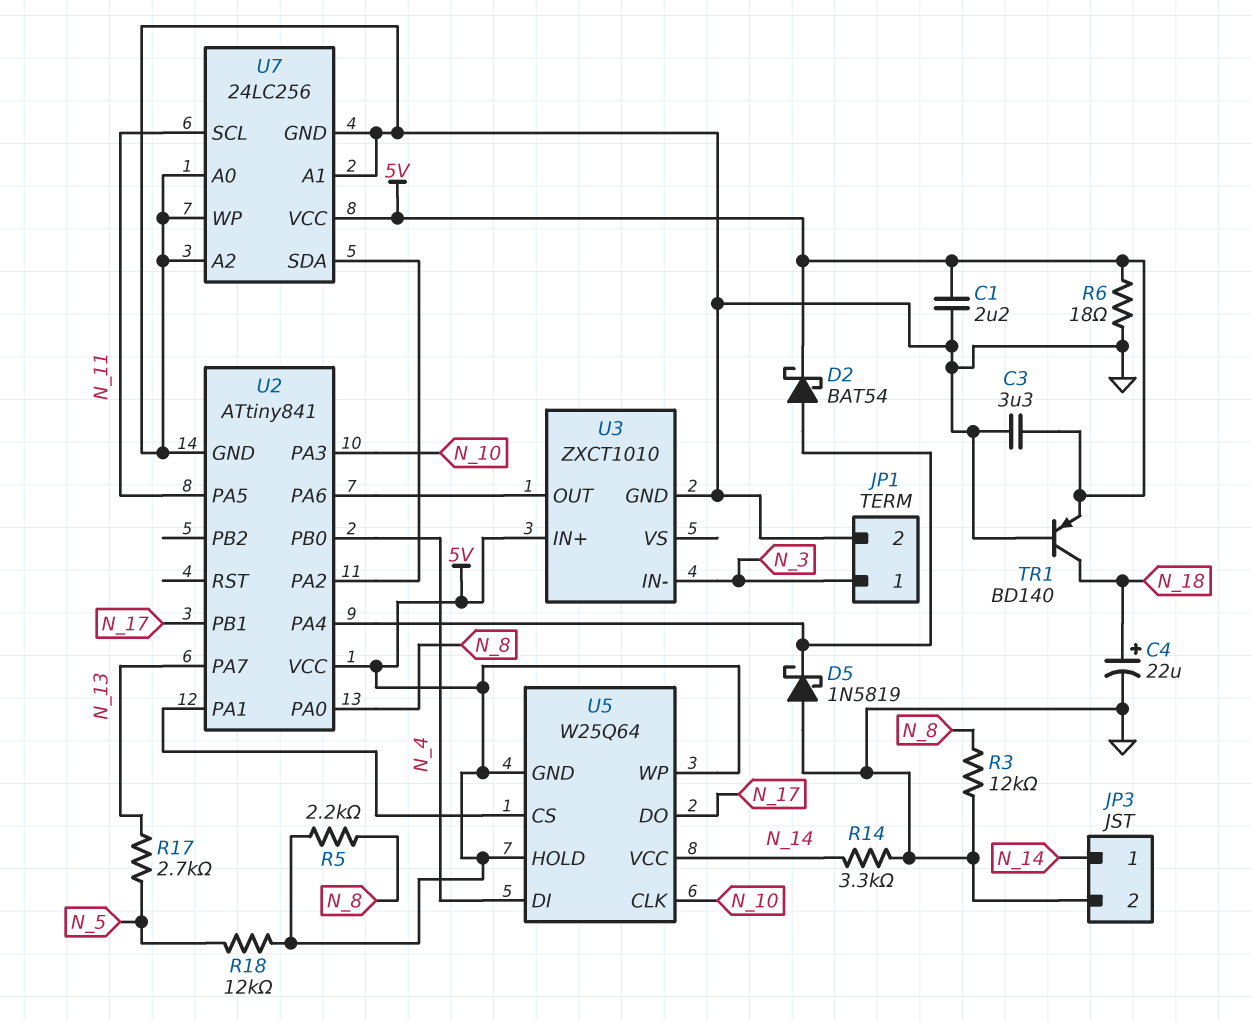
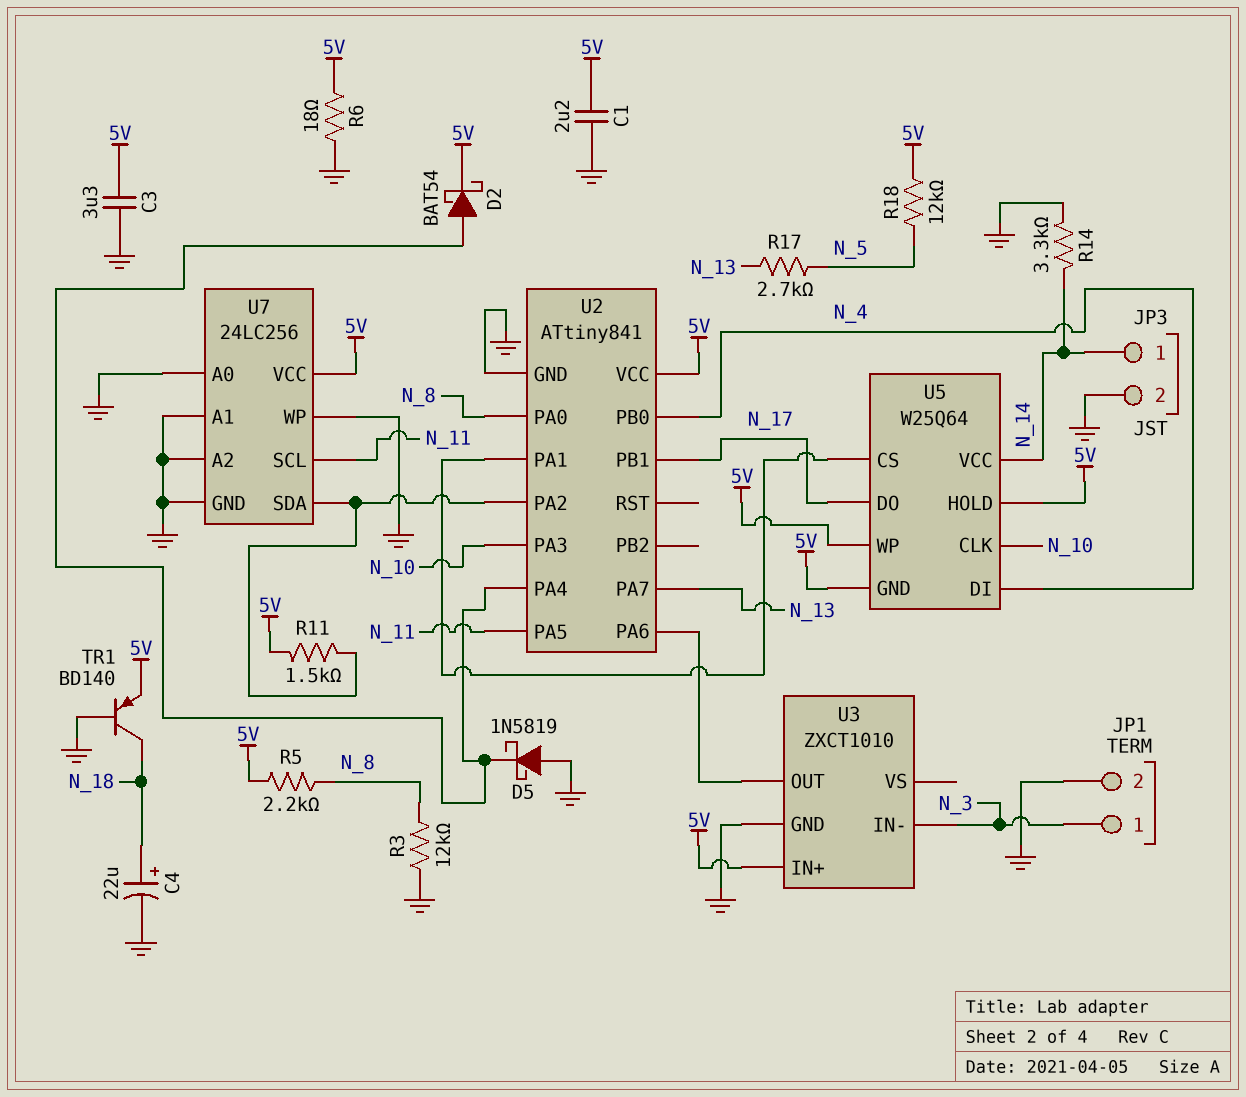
R11: none -> 1.5k (5V, U2/PA2)

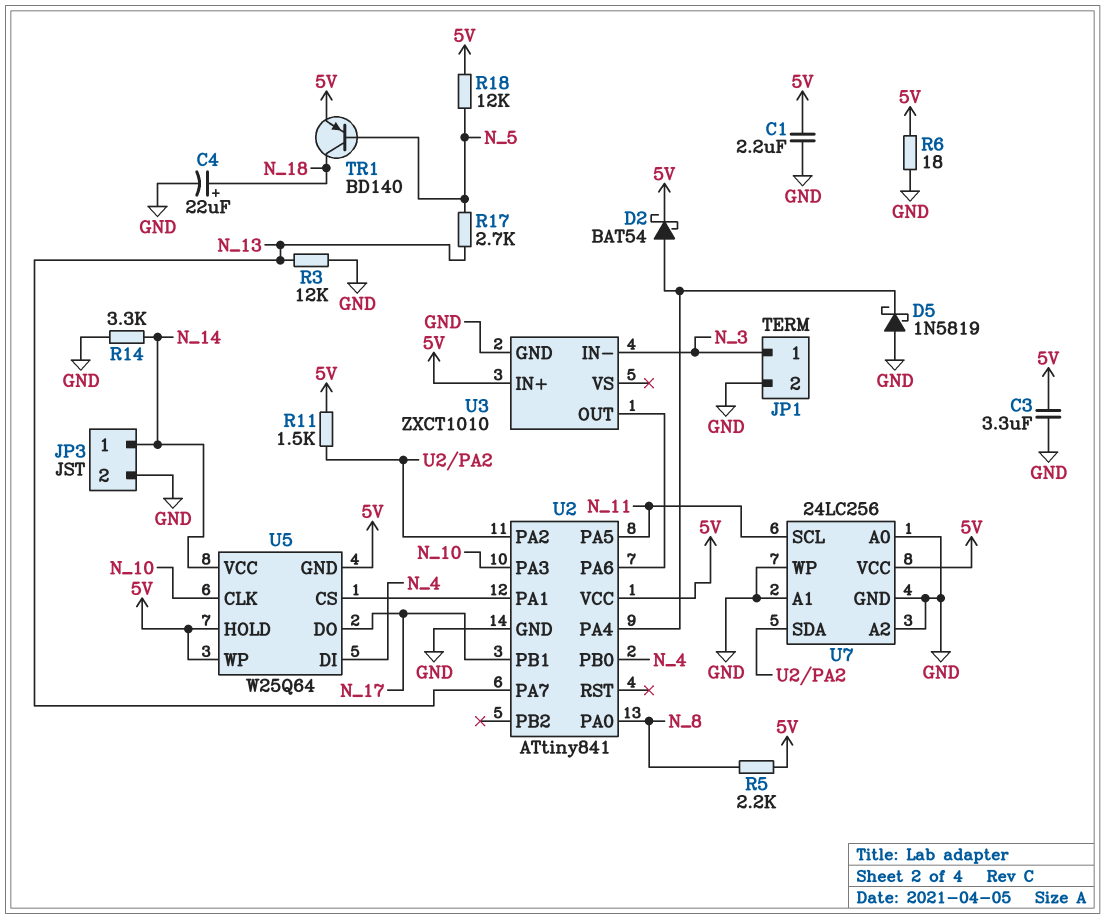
R3: 12k (GND, N_8) -> 12k (GND, N_13)
TR1: PNP BD140 (B GND, C N_18, E 5V) -> PNP BD140 (B N_5, C N_18, E 5V)

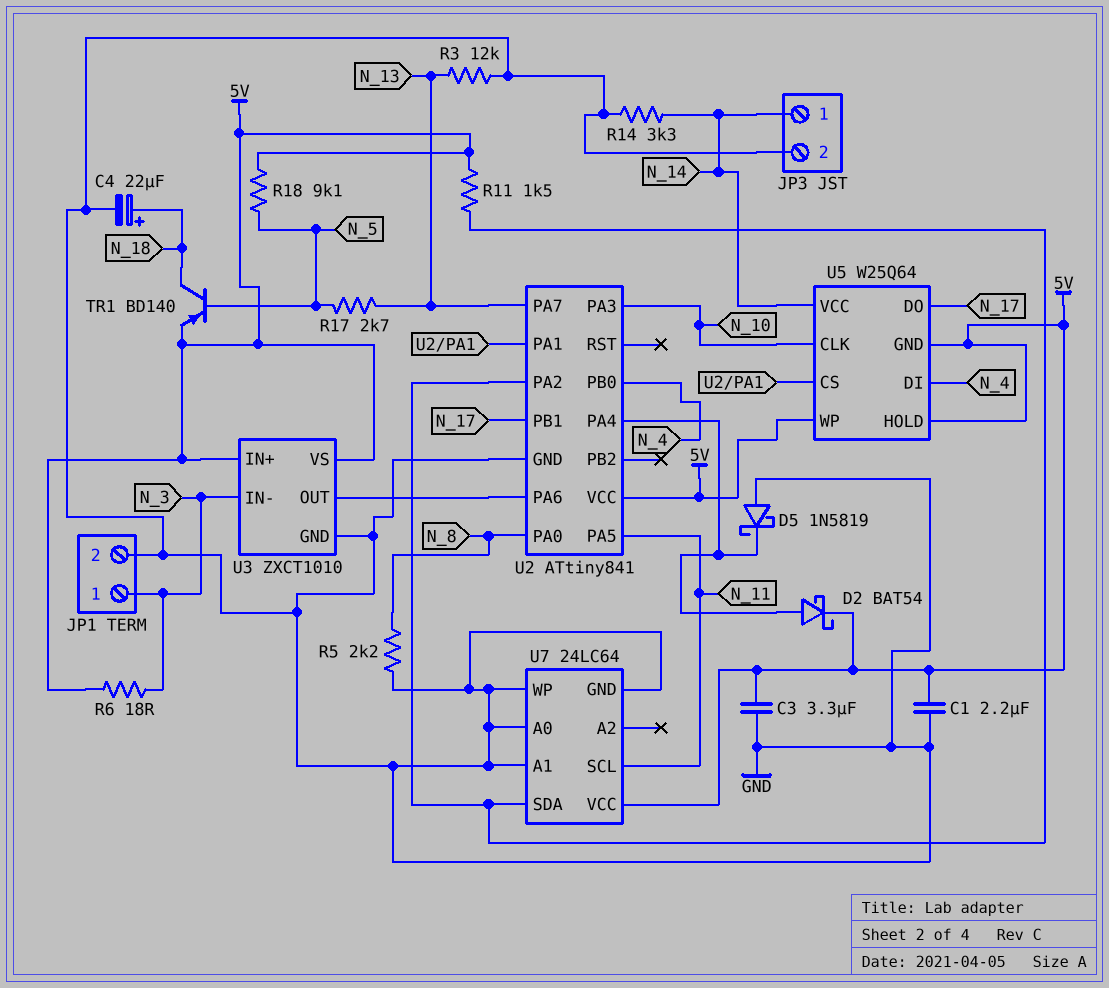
R5: 2.2k (5V, N_8) -> 2.2k (GND, N_8)
R6: 18 (5V, GND) -> 18 (5V, N_3)
R18: 12k (5V, N_5) -> 9.1k (5V, N_5)
U3 pin VS: none -> 5V
U7: 24LC256 -> 24LC64
U7 pin A2: GND -> none

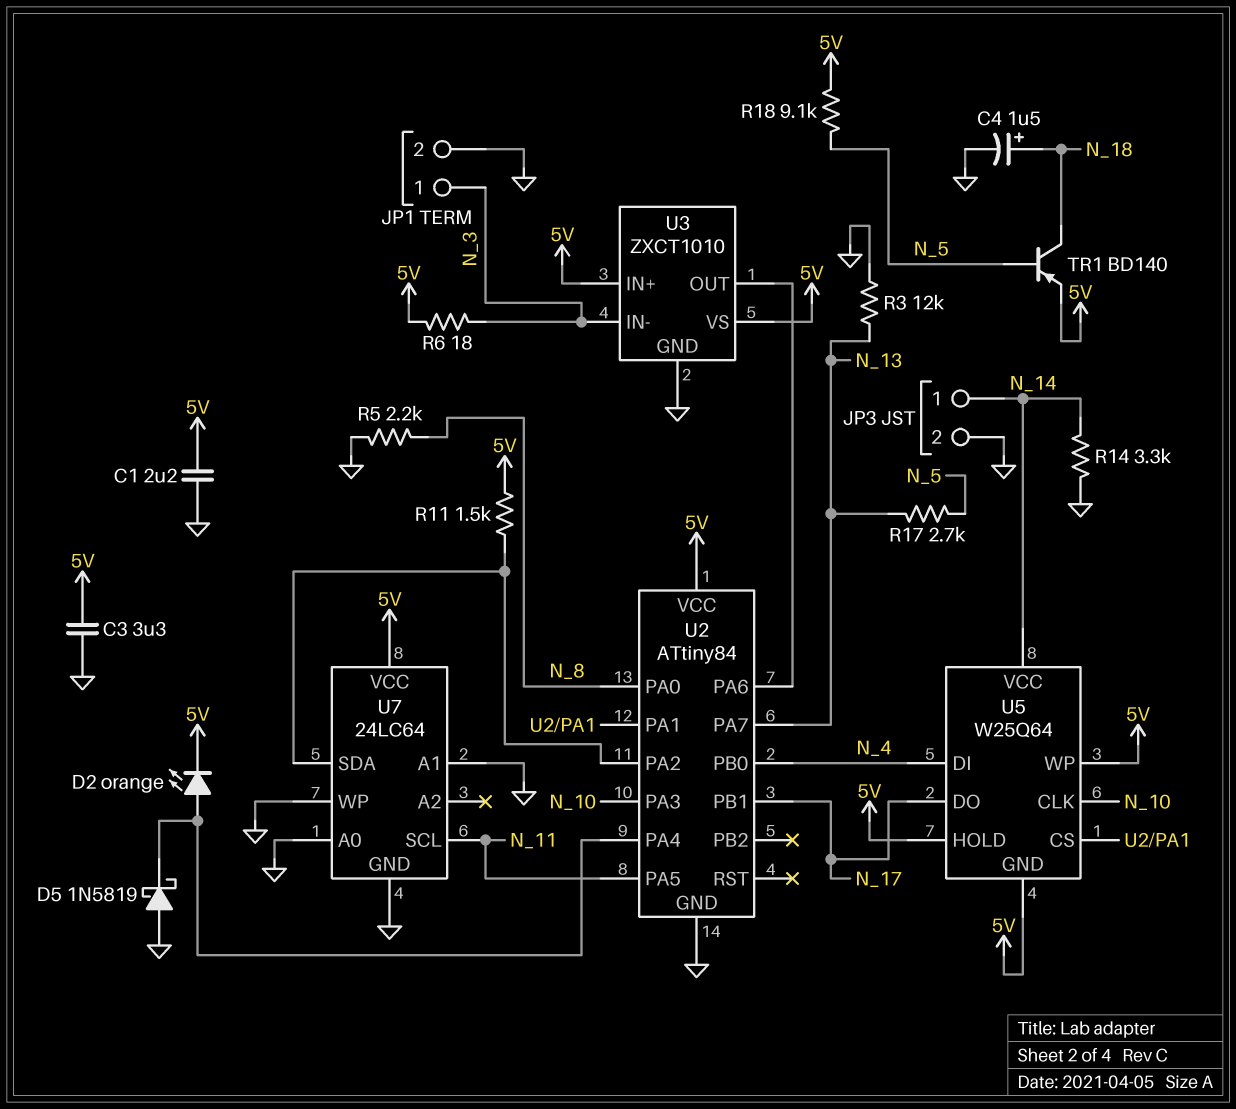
C4: 22uF (plus N_18, minus GND) -> 1.5uF (plus N_18, minus GND)
D2: schottky BAT54 (A U2/PA4, K 5V) -> LED orange (A U2/PA4, K 5V)
U2: ATtiny841 -> ATtiny84

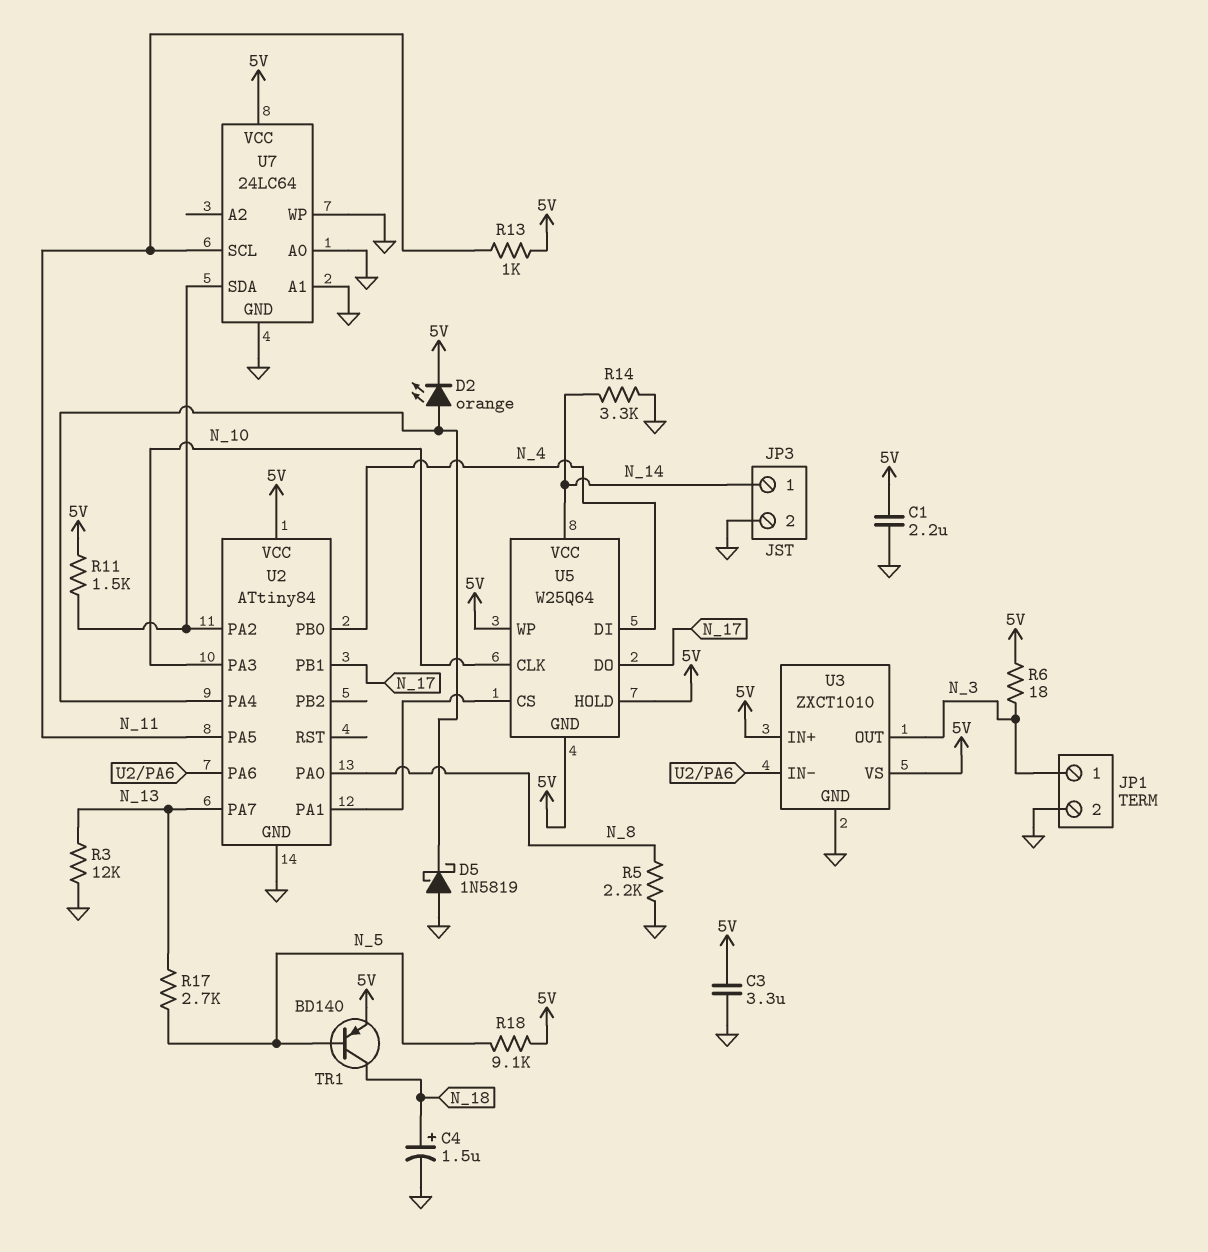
R13: none -> 1k (5V, N_11)
U3 pin IN-: N_3 -> U2/PA6
U3 pin OUT: U2/PA6 -> N_3

